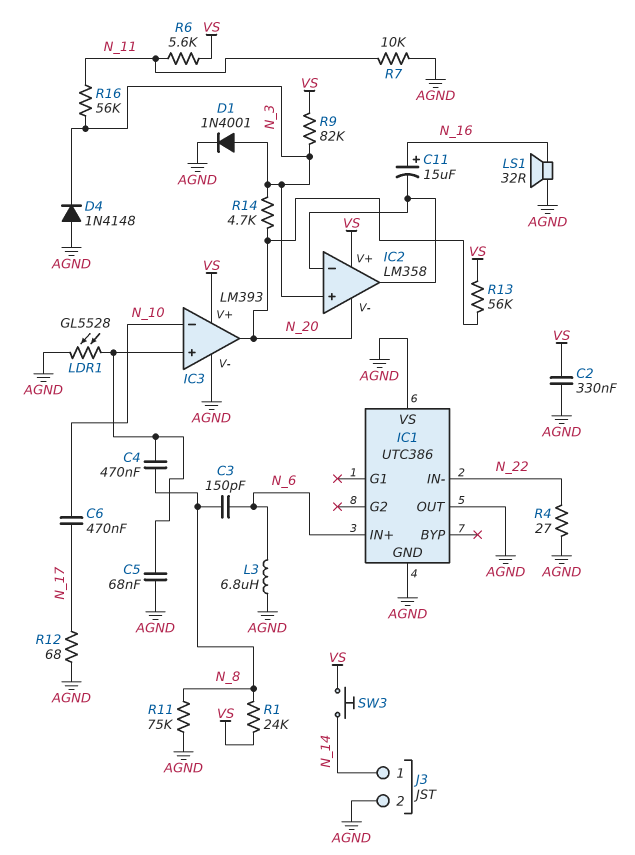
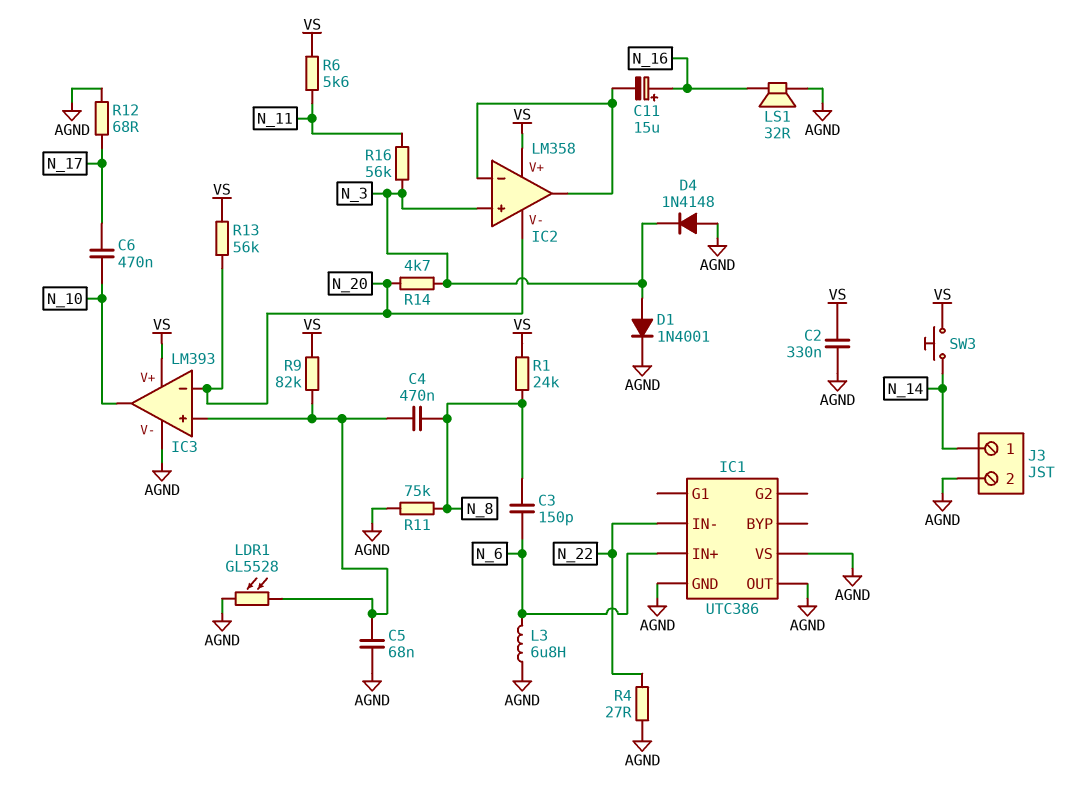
IC3 pin in-: N_10 -> N_20
IC3 pin out: N_20 -> N_10
R7: 10k (AGND, N_11) -> none
R9: 82k (N_3, VS) -> 82k (IC3/in+, VS)

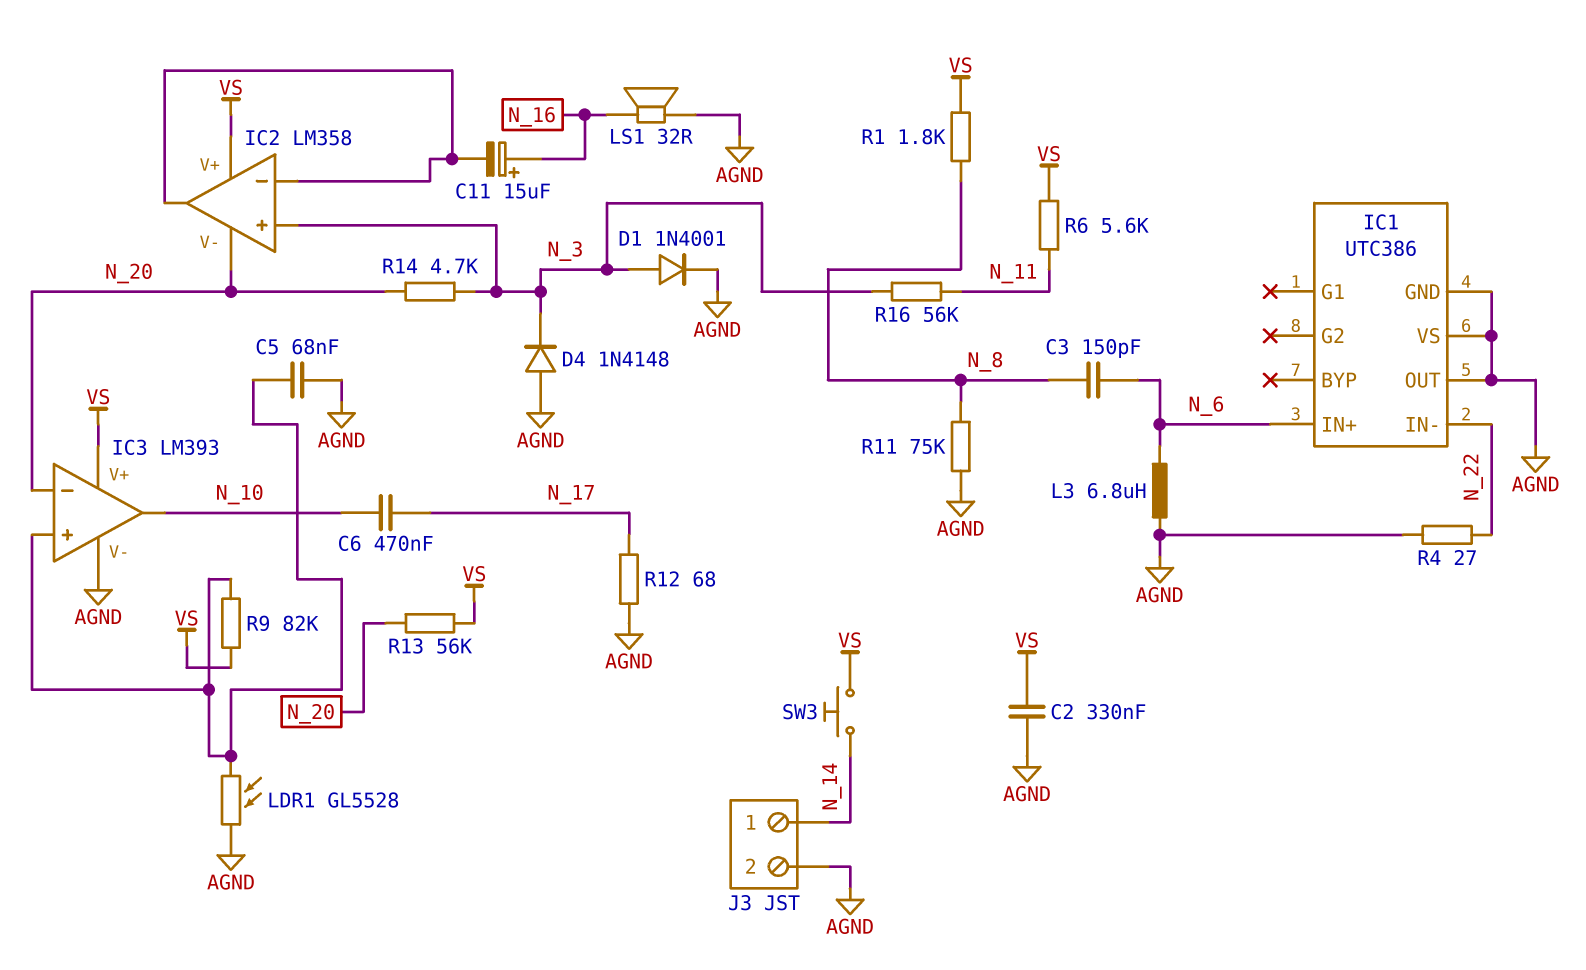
C4: 470nF (IC3/in+, N_8) -> none
R1: 24k (N_8, VS) -> 1.8k (N_8, VS)

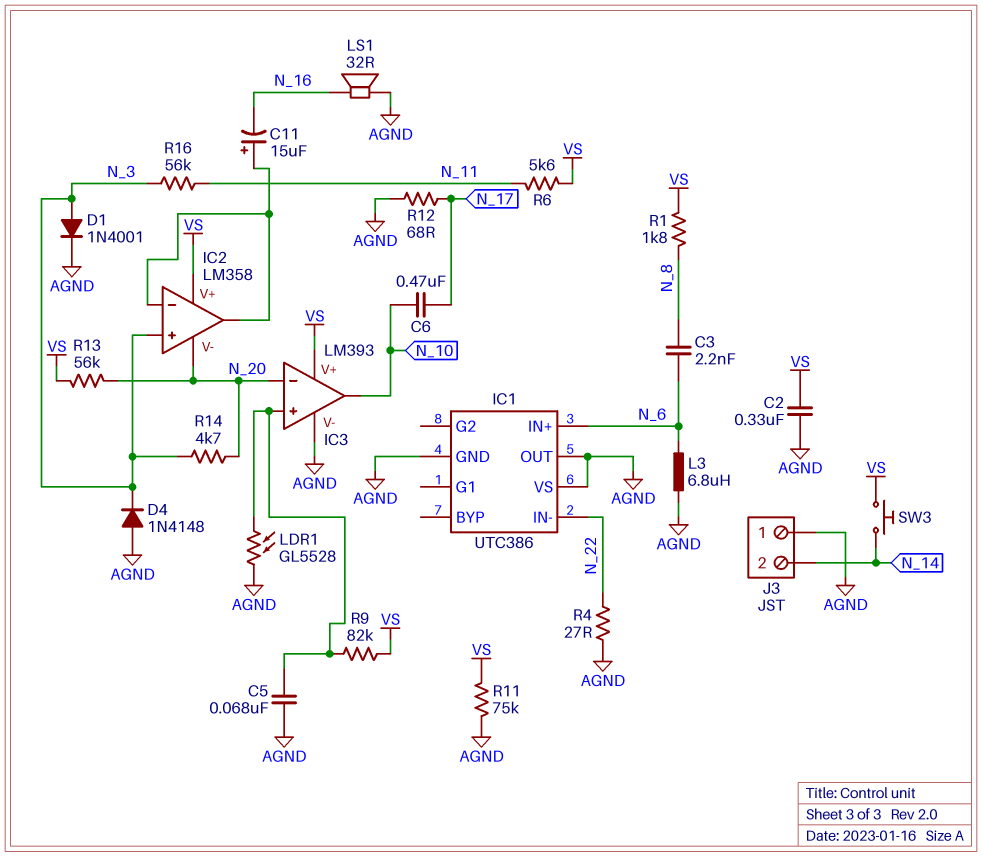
C3: 150pF (N_6, N_8) -> 2.2nF (N_6, N_8)
C11: 15uF (plus N_16, minus IC2/in-) -> 15uF (plus IC2/in-, minus N_16)
J3 pin 1: N_14 -> AGND
J3 pin 2: AGND -> N_14
R11: 75k (AGND, N_8) -> 75k (AGND, VS)

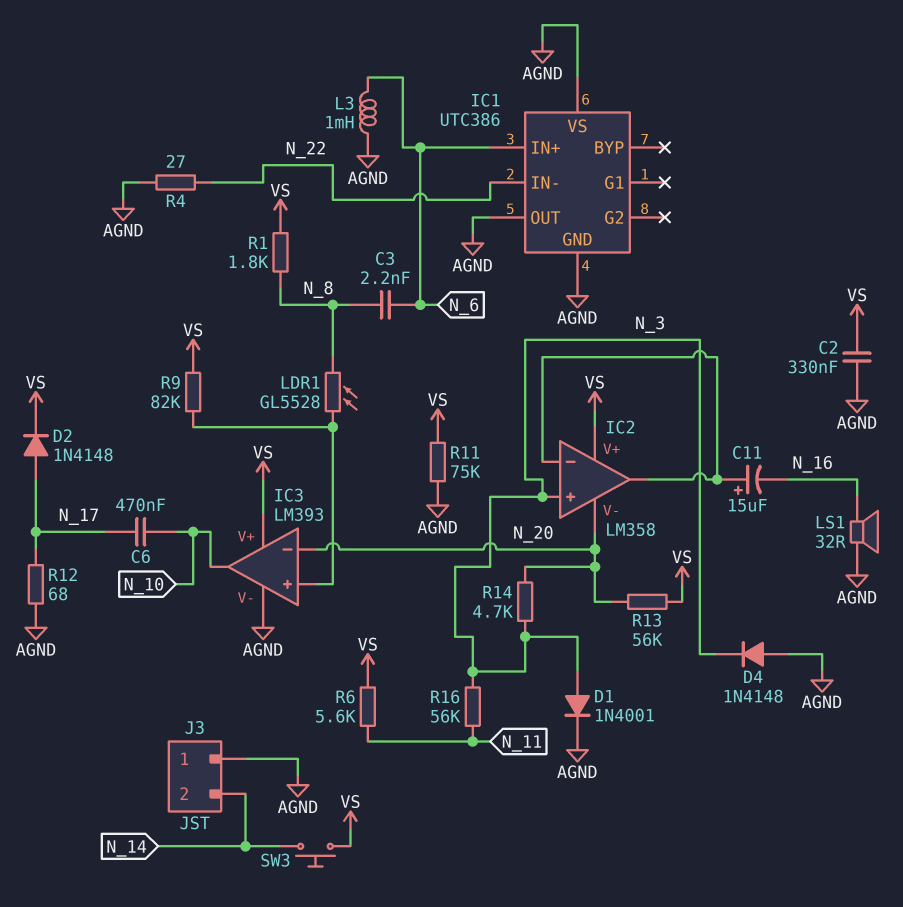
C5: 68nF (AGND, IC3/in+) -> none
D2: none -> diode 1N4148 (A N_17, K VS)
L3: 6.8uH (AGND, N_6) -> 1mH (AGND, N_6)
LDR1: GL5528 (AGND, IC3/in+) -> GL5528 (IC3/in+, N_8)

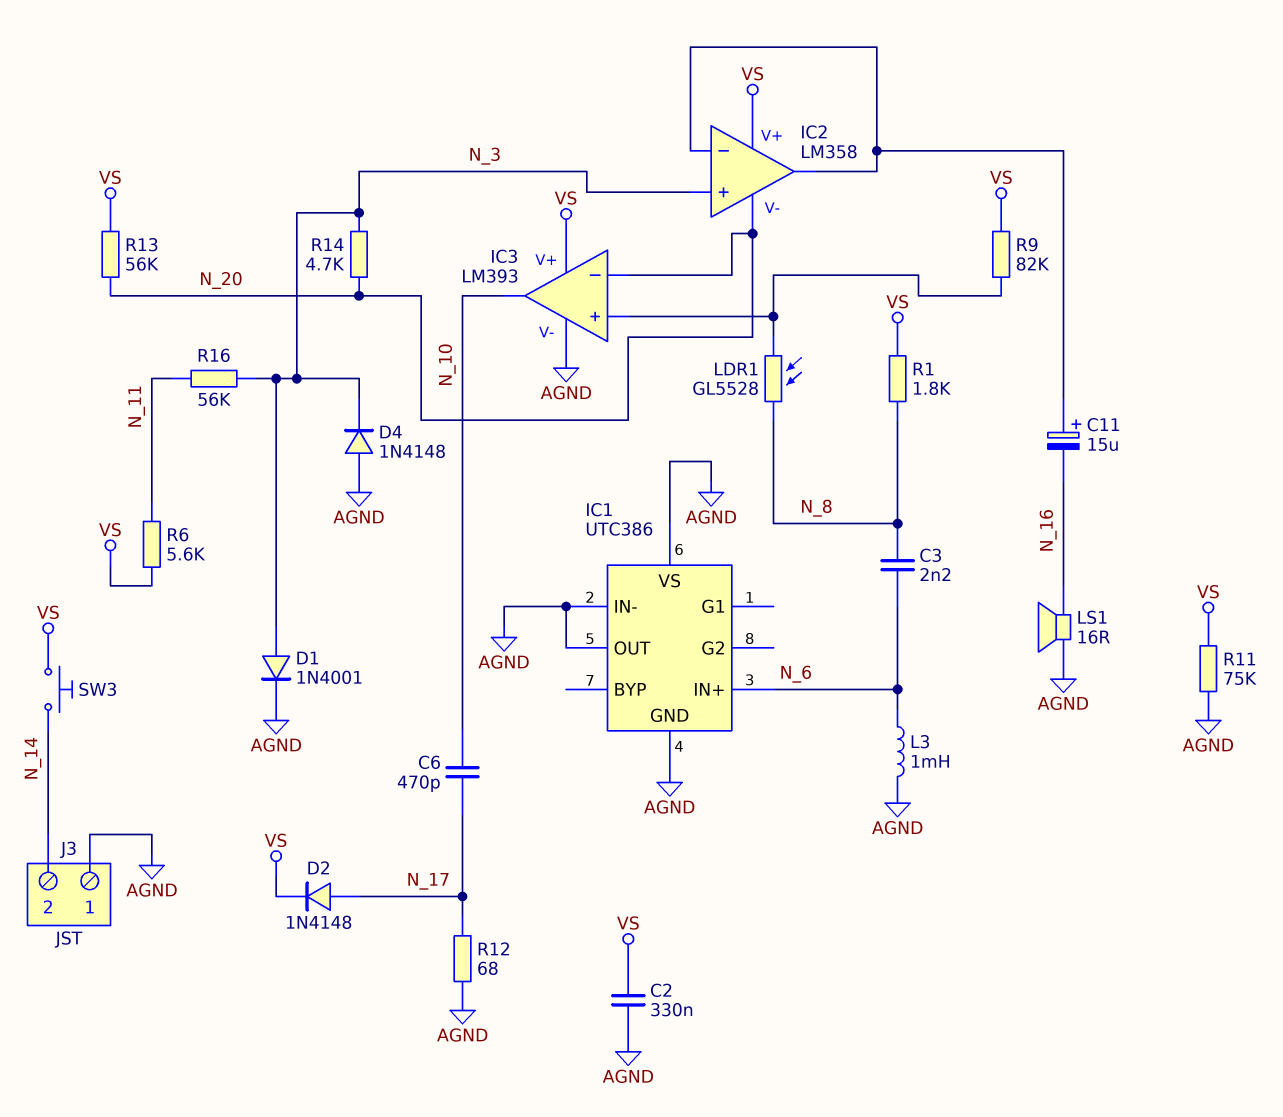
C6: 470nF (N_10, N_17) -> 470pF (N_10, N_17)
IC1 pin IN-: N_22 -> AGND
LS1: speaker 32R (AGND, N_16) -> speaker 16R (AGND, N_16)
R4: 27 (AGND, N_22) -> none

